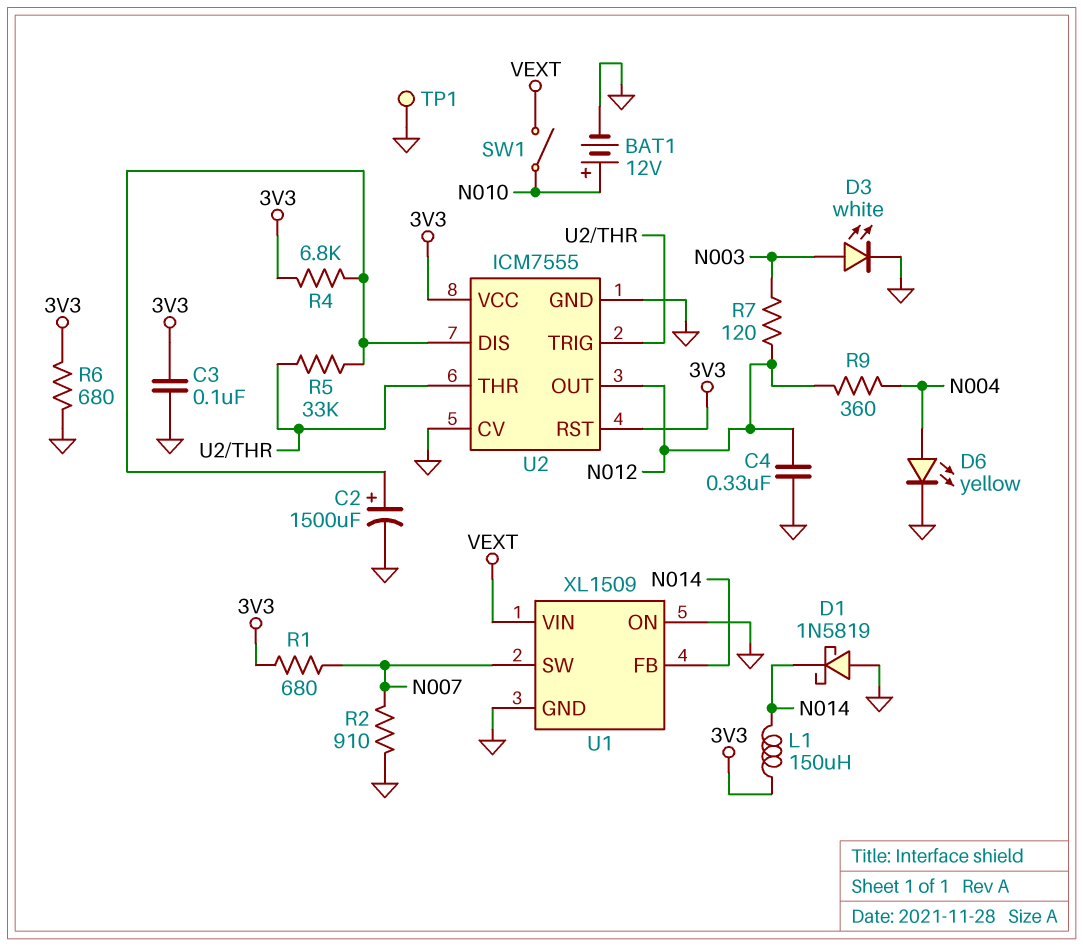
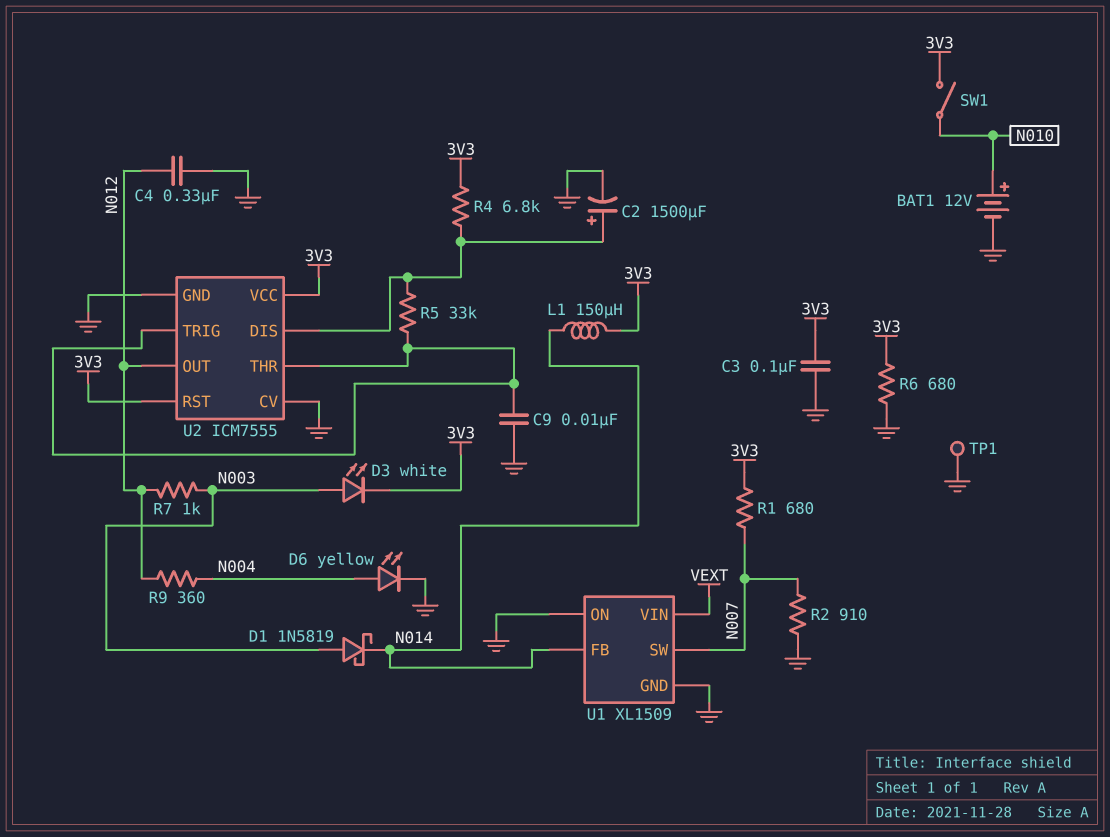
C9: none -> 10nF (GND, U2/THR)
D1: schottky 1N5819 (A GND, K N014) -> schottky 1N5819 (A N003, K N014)
D3: LED white (A N003, K GND) -> LED white (A N003, K 3V3)
R7: 120 (N003, N012) -> 1k (N003, N012)
SW1: switch (N010, VEXT) -> switch (3V3, N010)

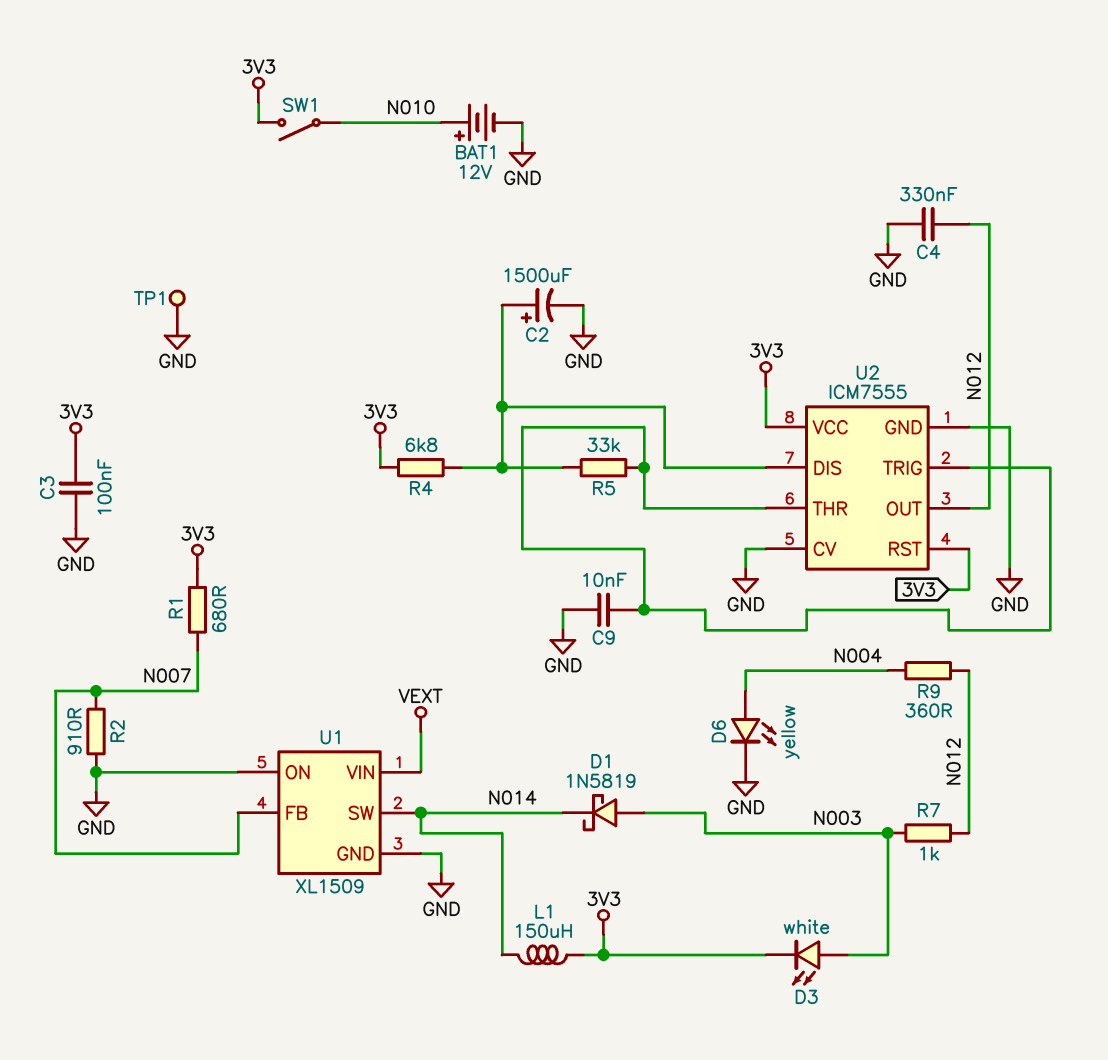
R6: 680 (3V3, GND) -> none
U1 pin FB: N014 -> N007
U1 pin SW: N007 -> N014

